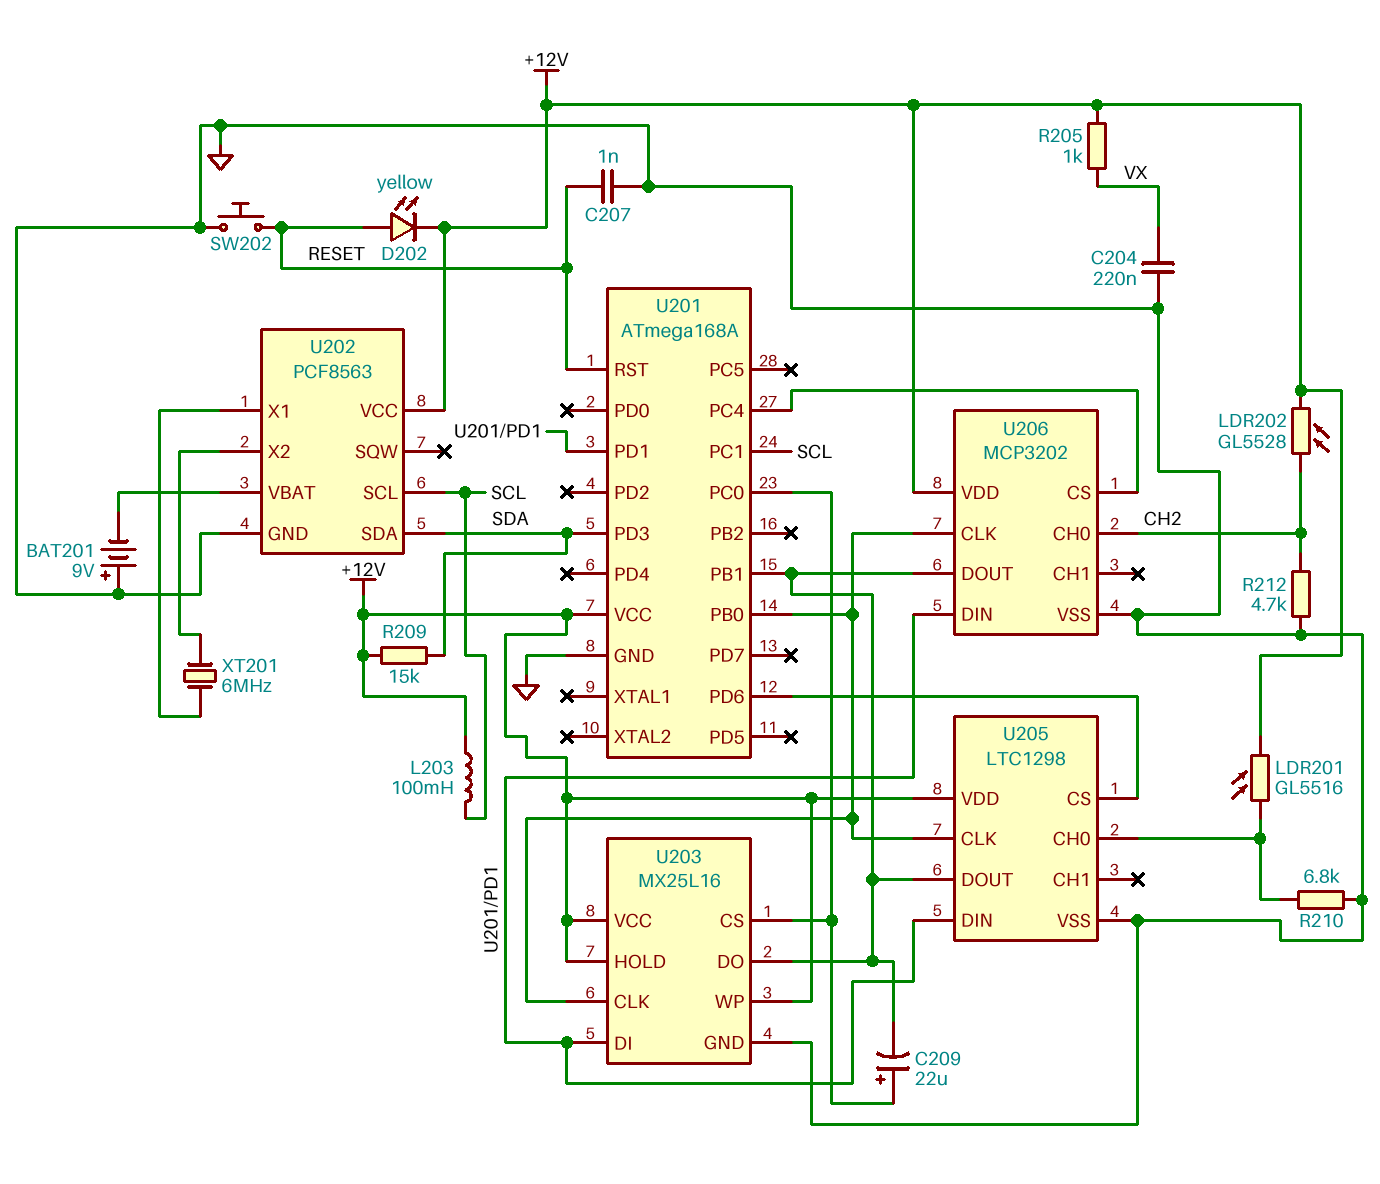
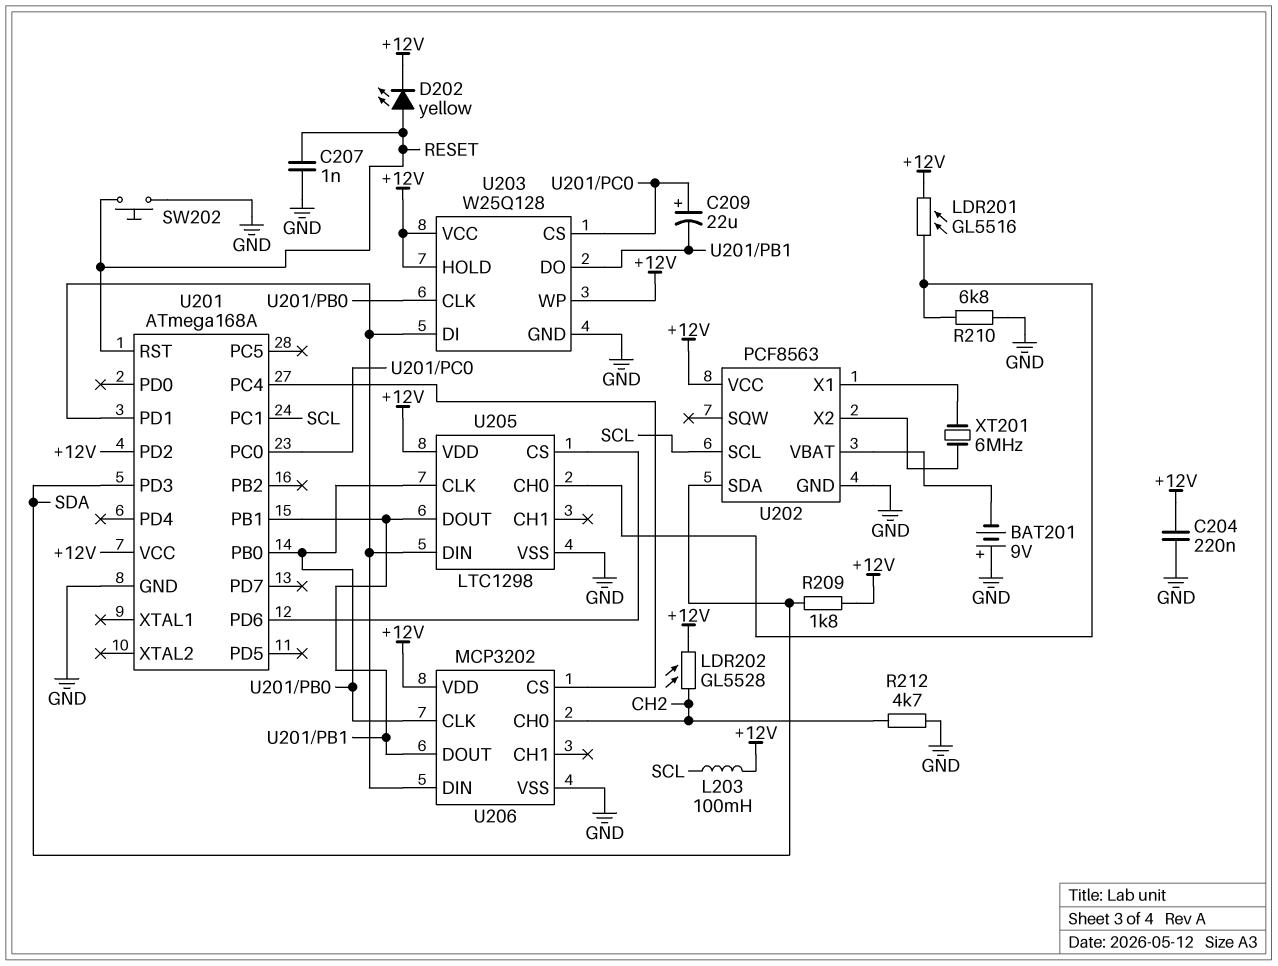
C204: 220nF (GND, VX) -> 220nF (+12V, GND)
R205: 1k (+12V, VX) -> none
R209: 15k (+12V, SDA) -> 1.8k (+12V, SDA)
U201 pin PD2: none -> +12V
U203: MX25L16 -> W25Q128

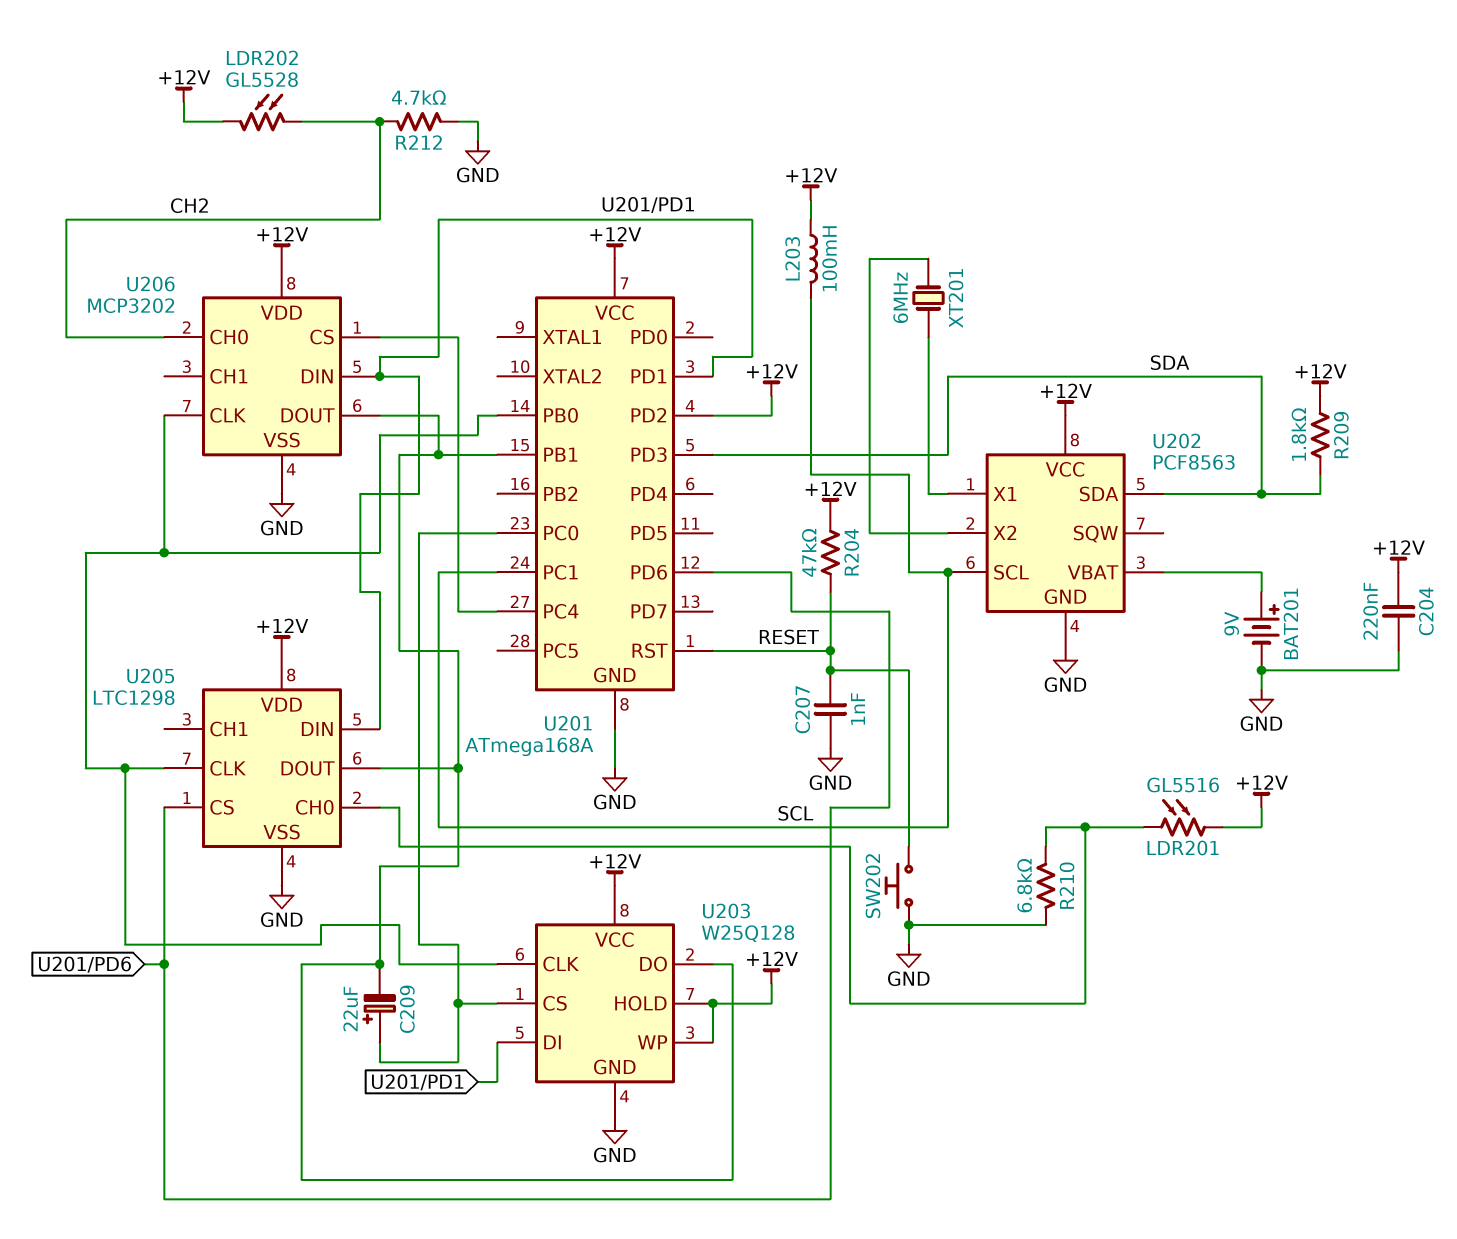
BAT201: 9V (plus GND, minus U202/VBAT) -> 9V (plus U202/VBAT, minus GND)
D202: LED yellow (A RESET, K +12V) -> none
R204: none -> 47k (+12V, RESET)

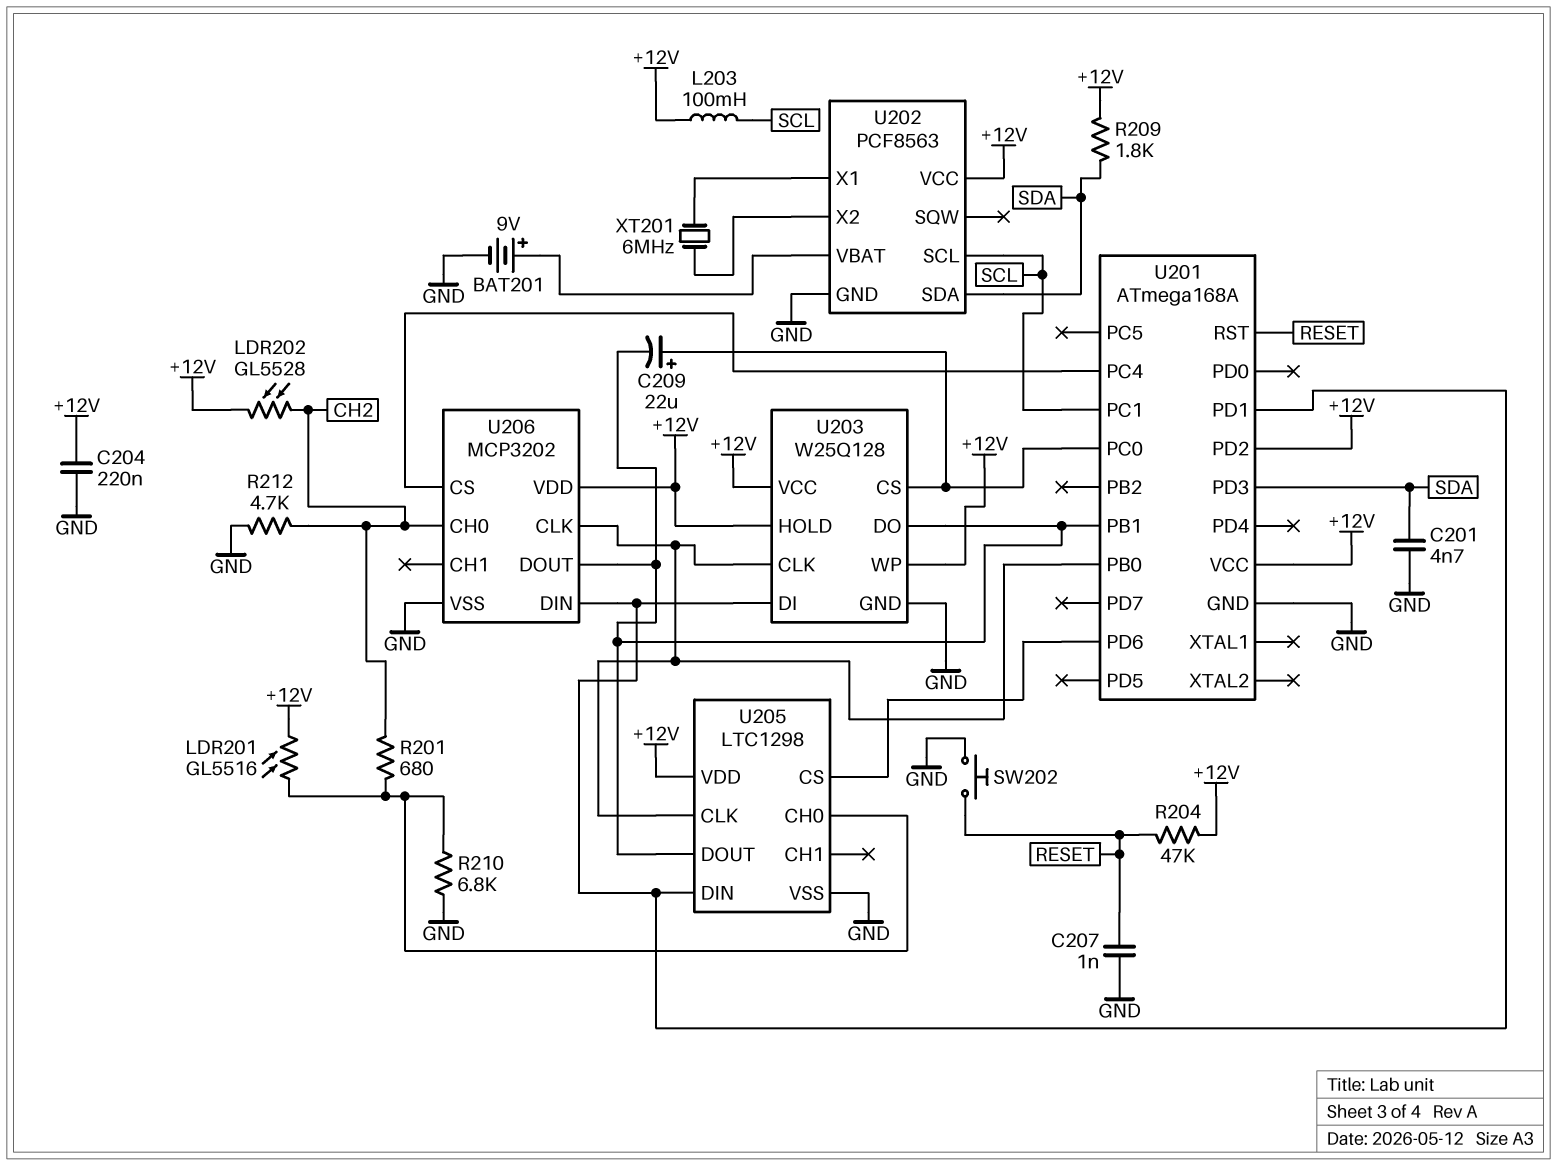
C201: none -> 4.7nF (GND, SDA)
R201: none -> 680 (CH2, U205/CH0)

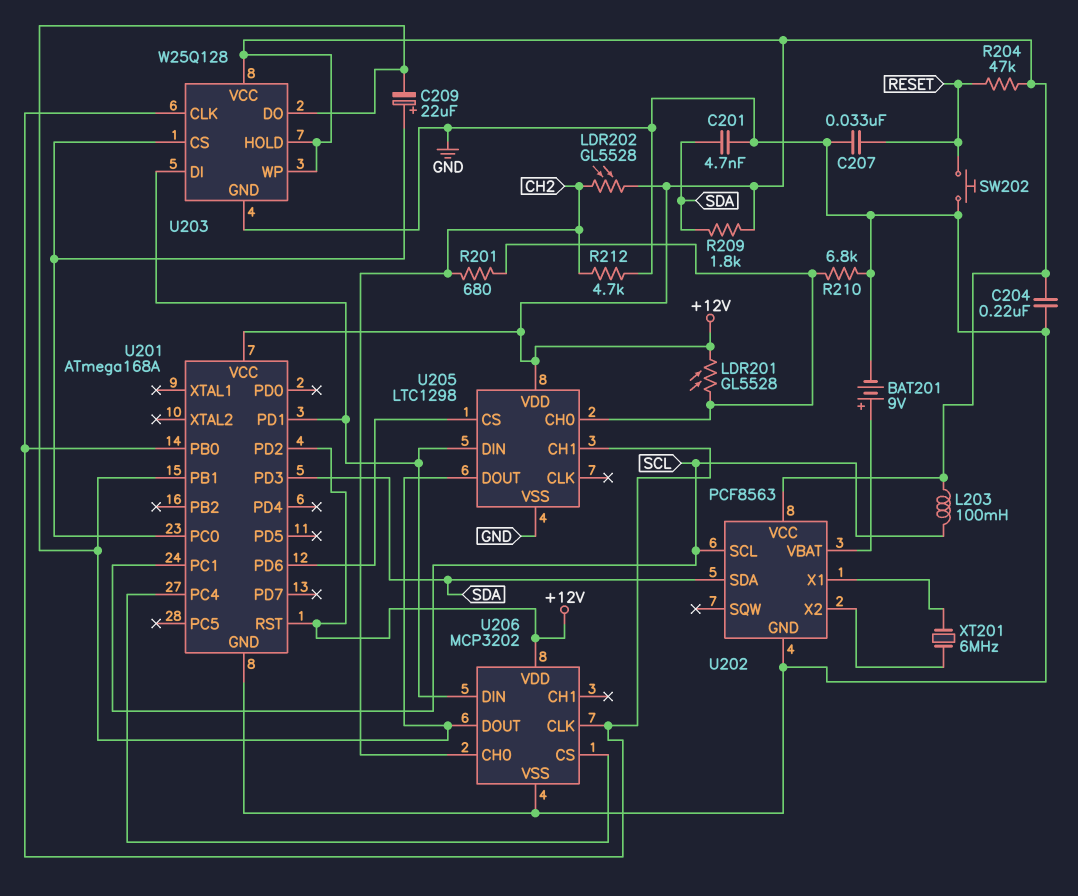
C207: 1nF (GND, RESET) -> 33nF (GND, RESET)
LDR201: GL5516 (+12V, U205/CH0) -> GL5528 (+12V, U205/CH0)
U201 pin RST: RESET -> +12V
U205 pin CH1: none -> U201/PB0
U205 pin CLK: U201/PB0 -> none

